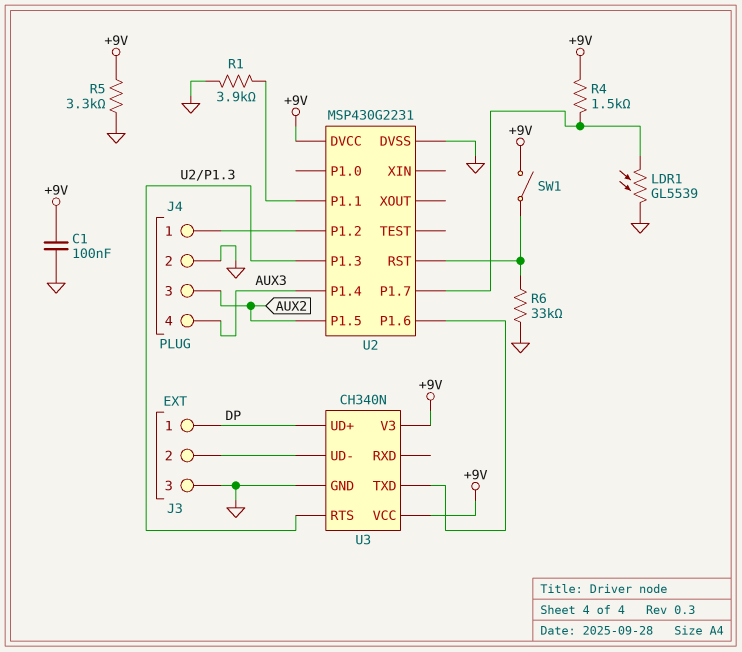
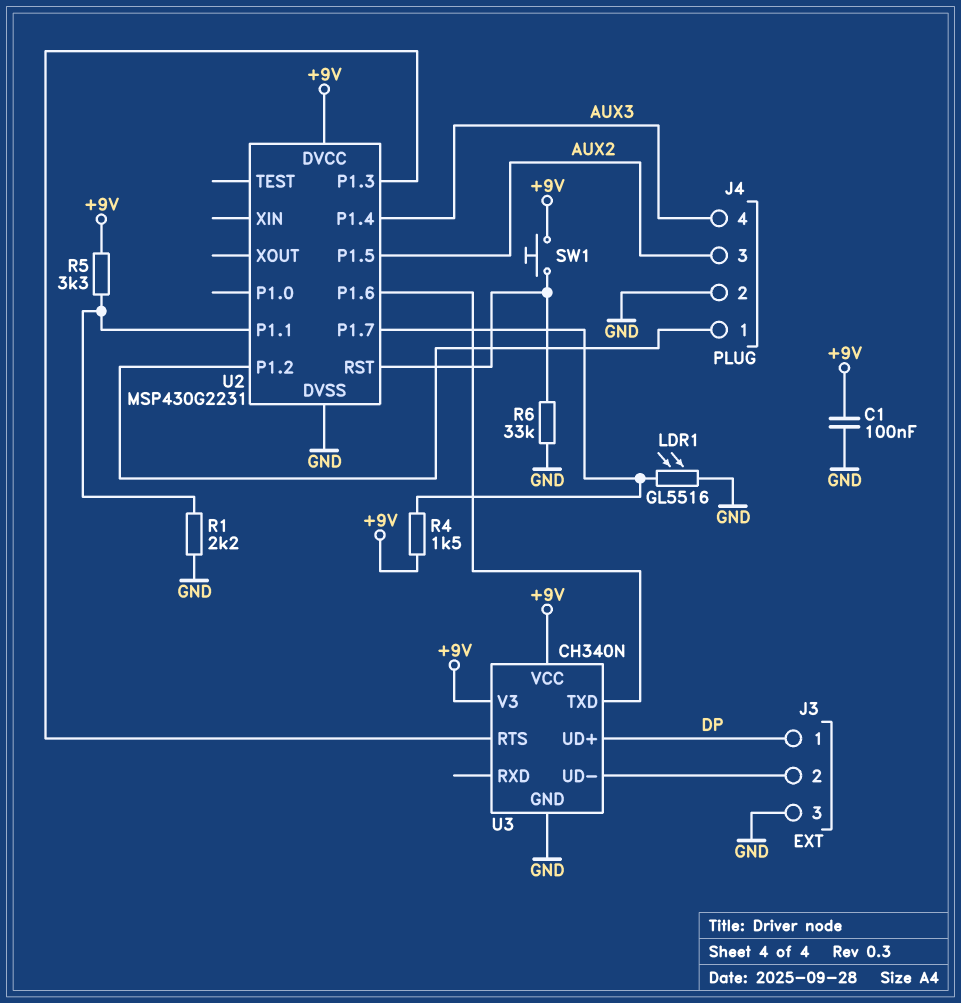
LDR1: GL5539 (GND, U2/P1.7) -> GL5516 (GND, U2/P1.7)
R1: 3.9k (GND, U2/P1.1) -> 2.2k (GND, U2/P1.1)
R5: 3.3k (+9V, GND) -> 3.3k (+9V, U2/P1.1)
SW1: switch (+9V, U2/RST) -> button (+9V, U2/RST)

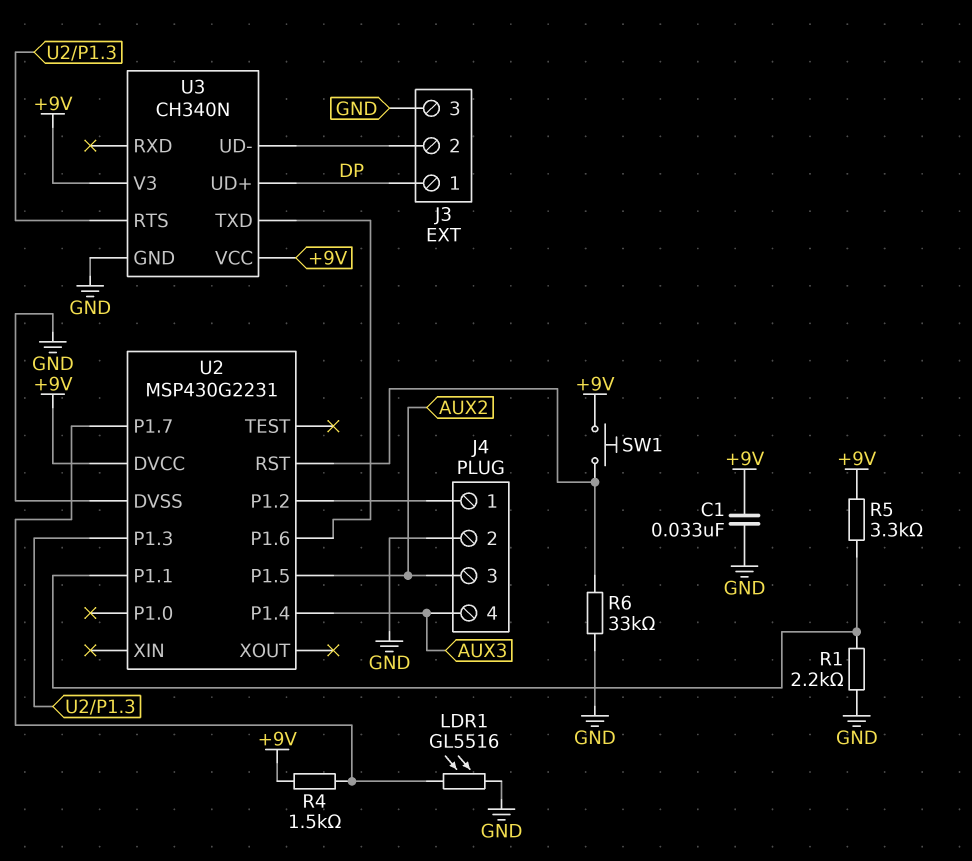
C1: 100nF (+9V, GND) -> 33nF (+9V, GND)

